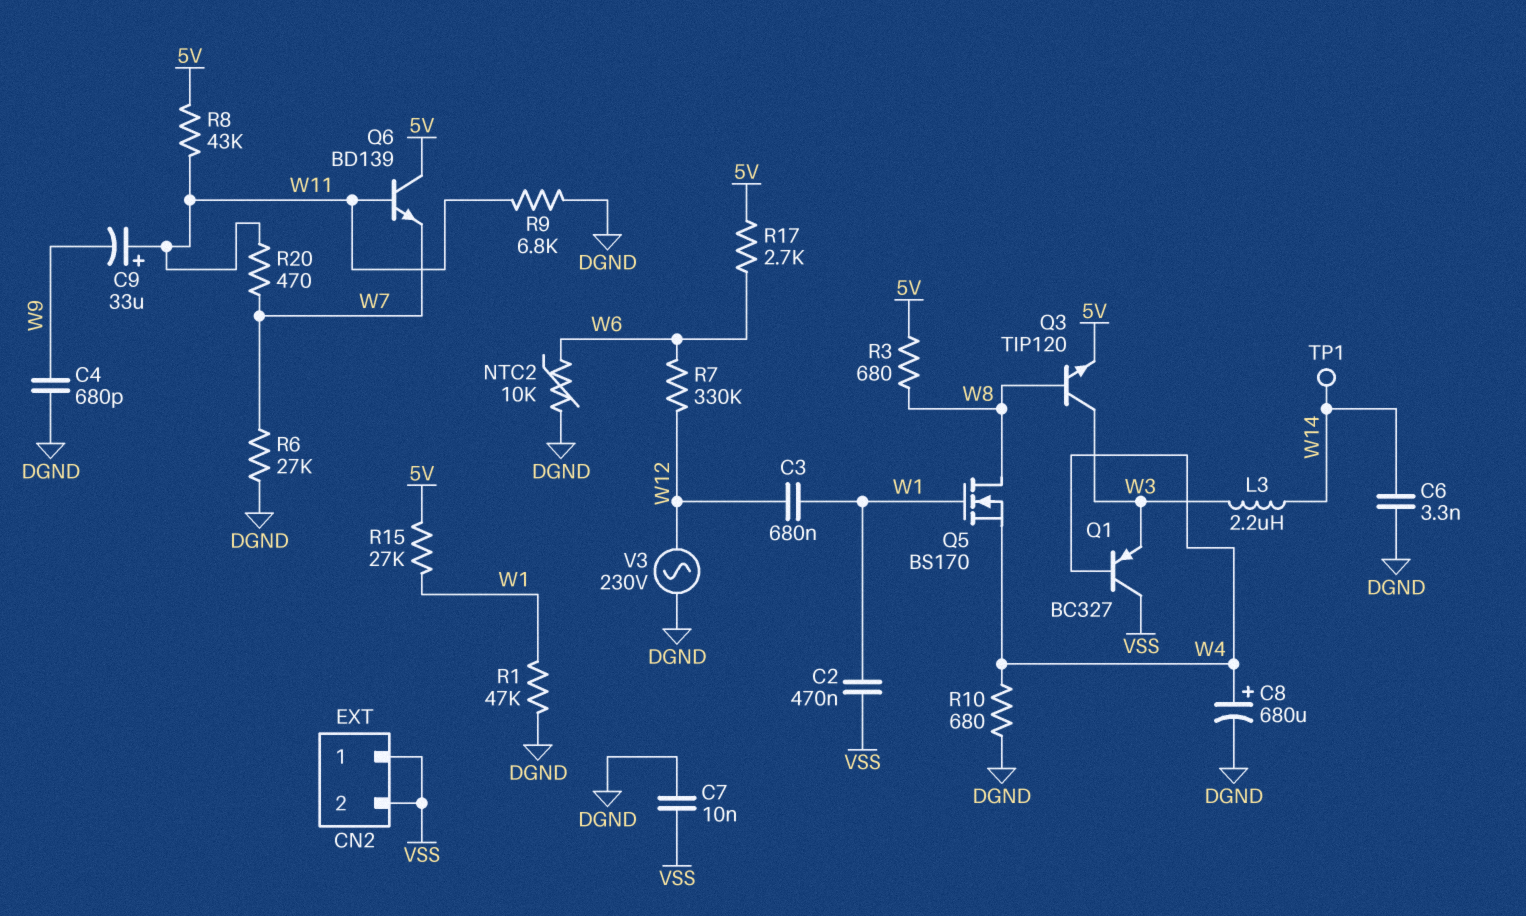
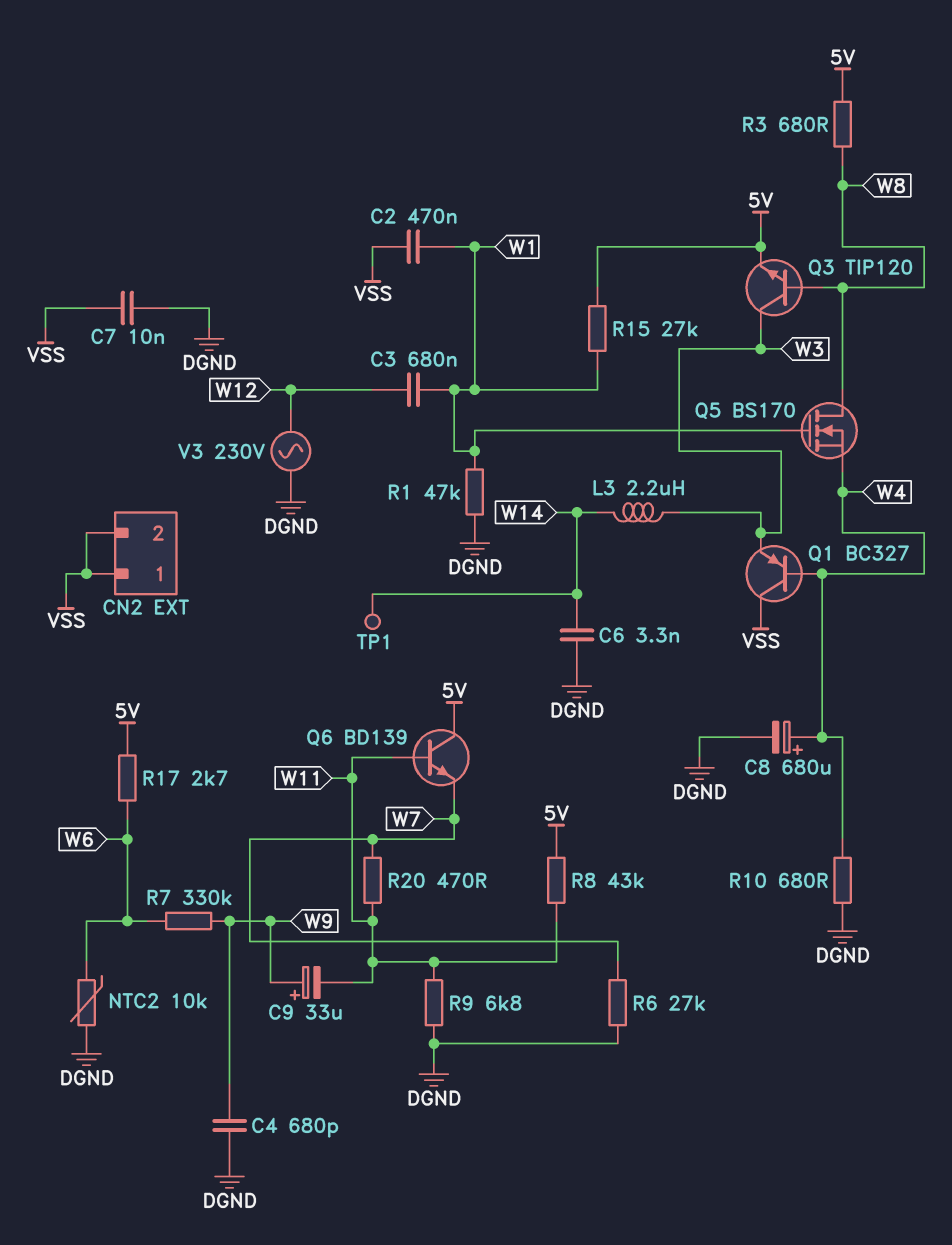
C9: 33uF (plus W11, minus W9) -> 33uF (plus W9, minus W11)
R7: 330k (W6, W12) -> 330k (W6, W9)

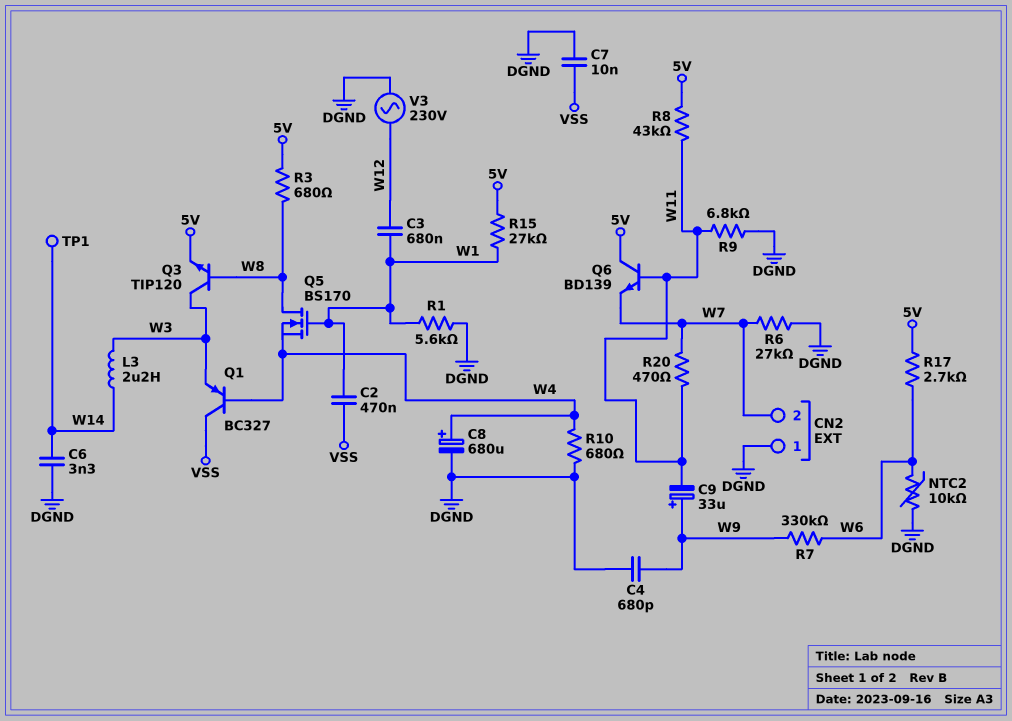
CN2 pin 1: VSS -> DGND
CN2 pin 2: VSS -> W7
R1: 47k (DGND, W1) -> 5.6k (DGND, W1)

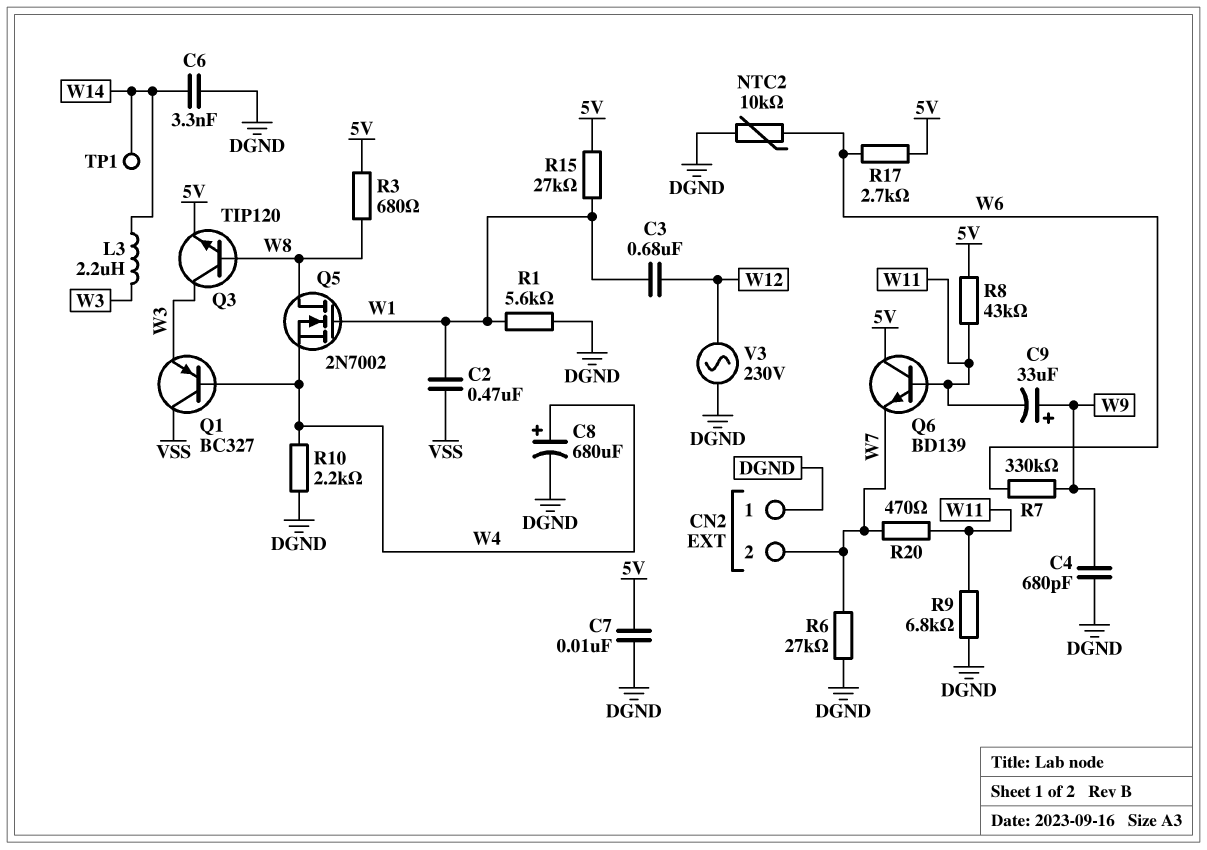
C7: 10nF (DGND, VSS) -> 10nF (5V, DGND)
Q5: NMOS BS170 (G W1, D W8, S W4) -> NMOS 2N7002 (G W1, D W8, S W4)
R10: 680 (DGND, W4) -> 2.2k (DGND, W4)

